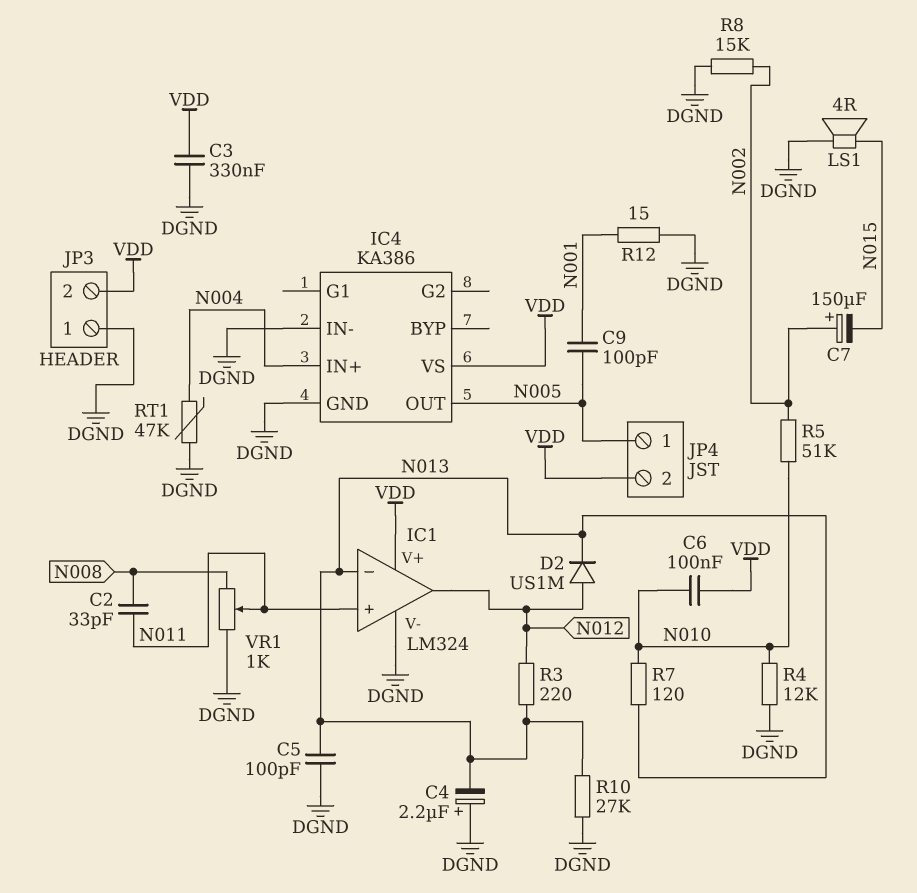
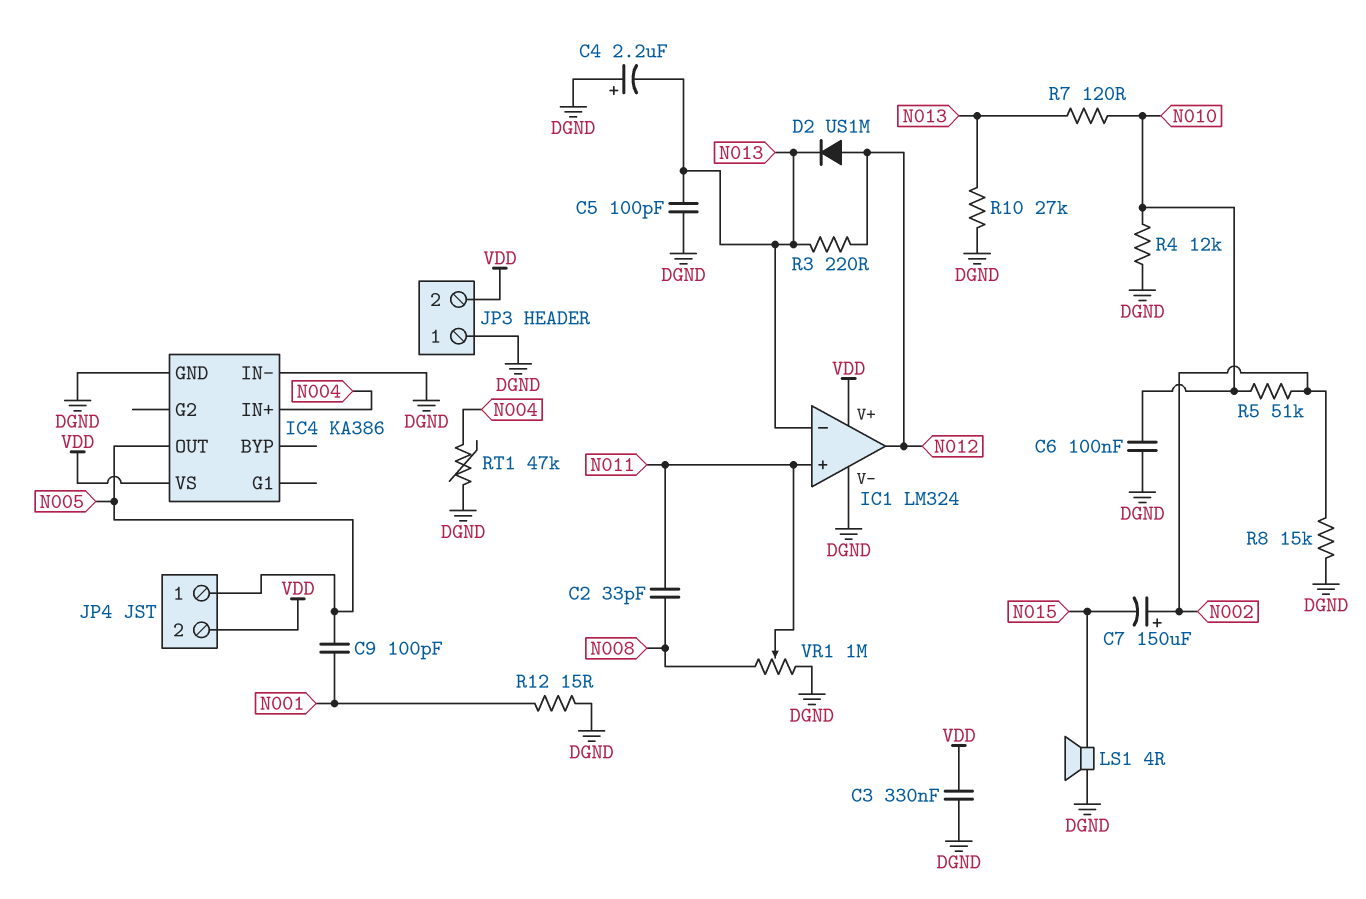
C6: 100nF (N010, VDD) -> 100nF (DGND, N010)
VR1: 1k (DGND, N008, wiper N011) -> 1M (DGND, N008, wiper N011)

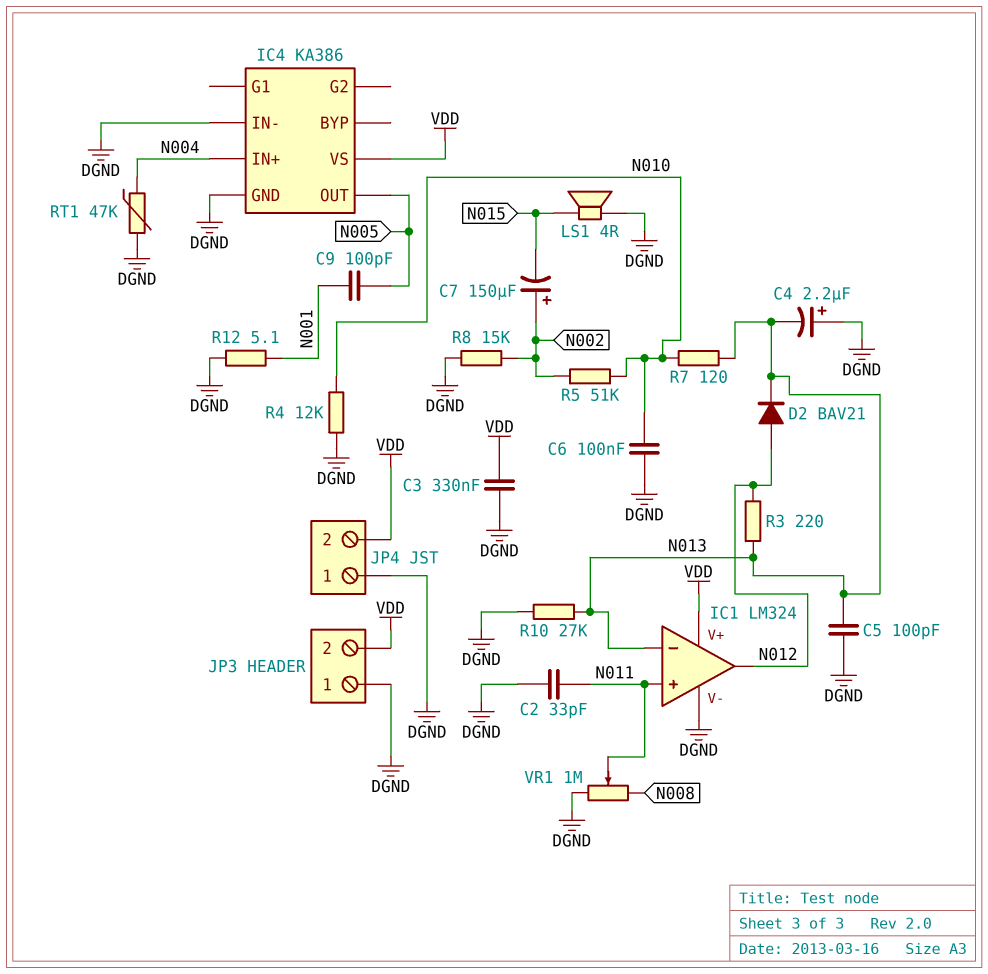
C2: 33pF (N008, N011) -> 33pF (DGND, N011)
D2: diode US1M (A N012, K N013) -> diode BAV21 (A N012, K N013)
JP4 pin 1: N005 -> DGND
R12: 15 (DGND, N001) -> 5.1 (DGND, N001)

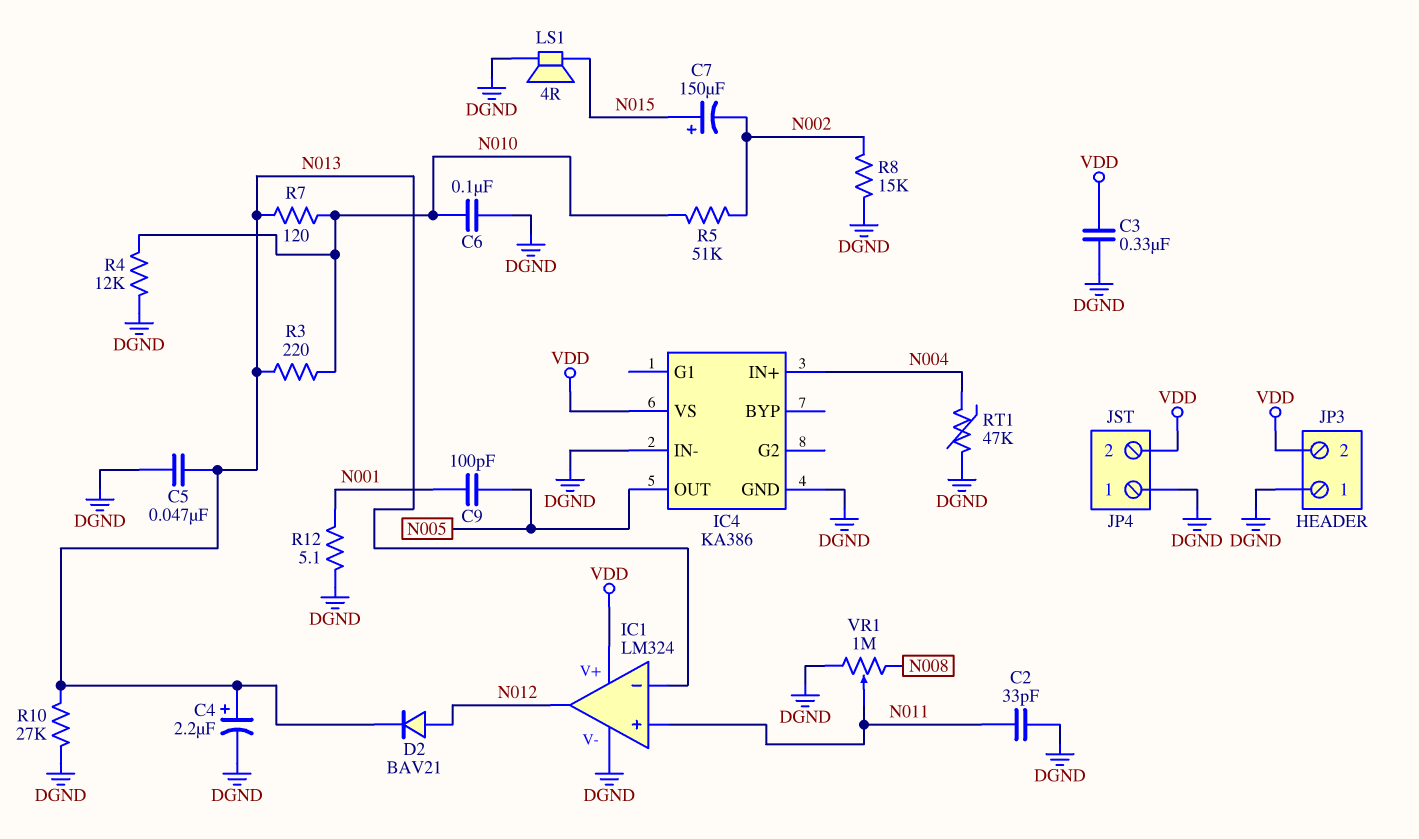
C4: 2.2uF (plus DGND, minus N013) -> 2.2uF (plus N013, minus DGND)
C5: 100pF (DGND, N013) -> 47nF (DGND, N013)
C7: 150uF (plus N002, minus N015) -> 150uF (plus N015, minus N002)
R3: 220 (N012, N013) -> 220 (N010, N013)

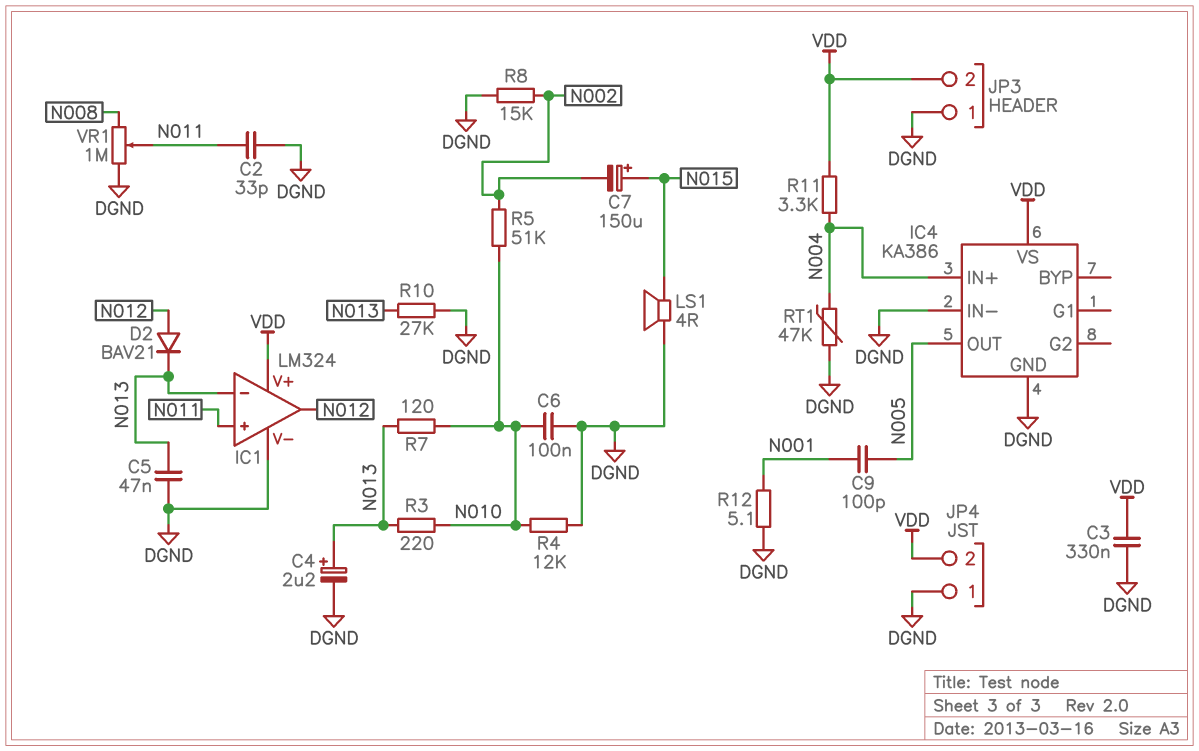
R11: none -> 3.3k (N004, VDD)

